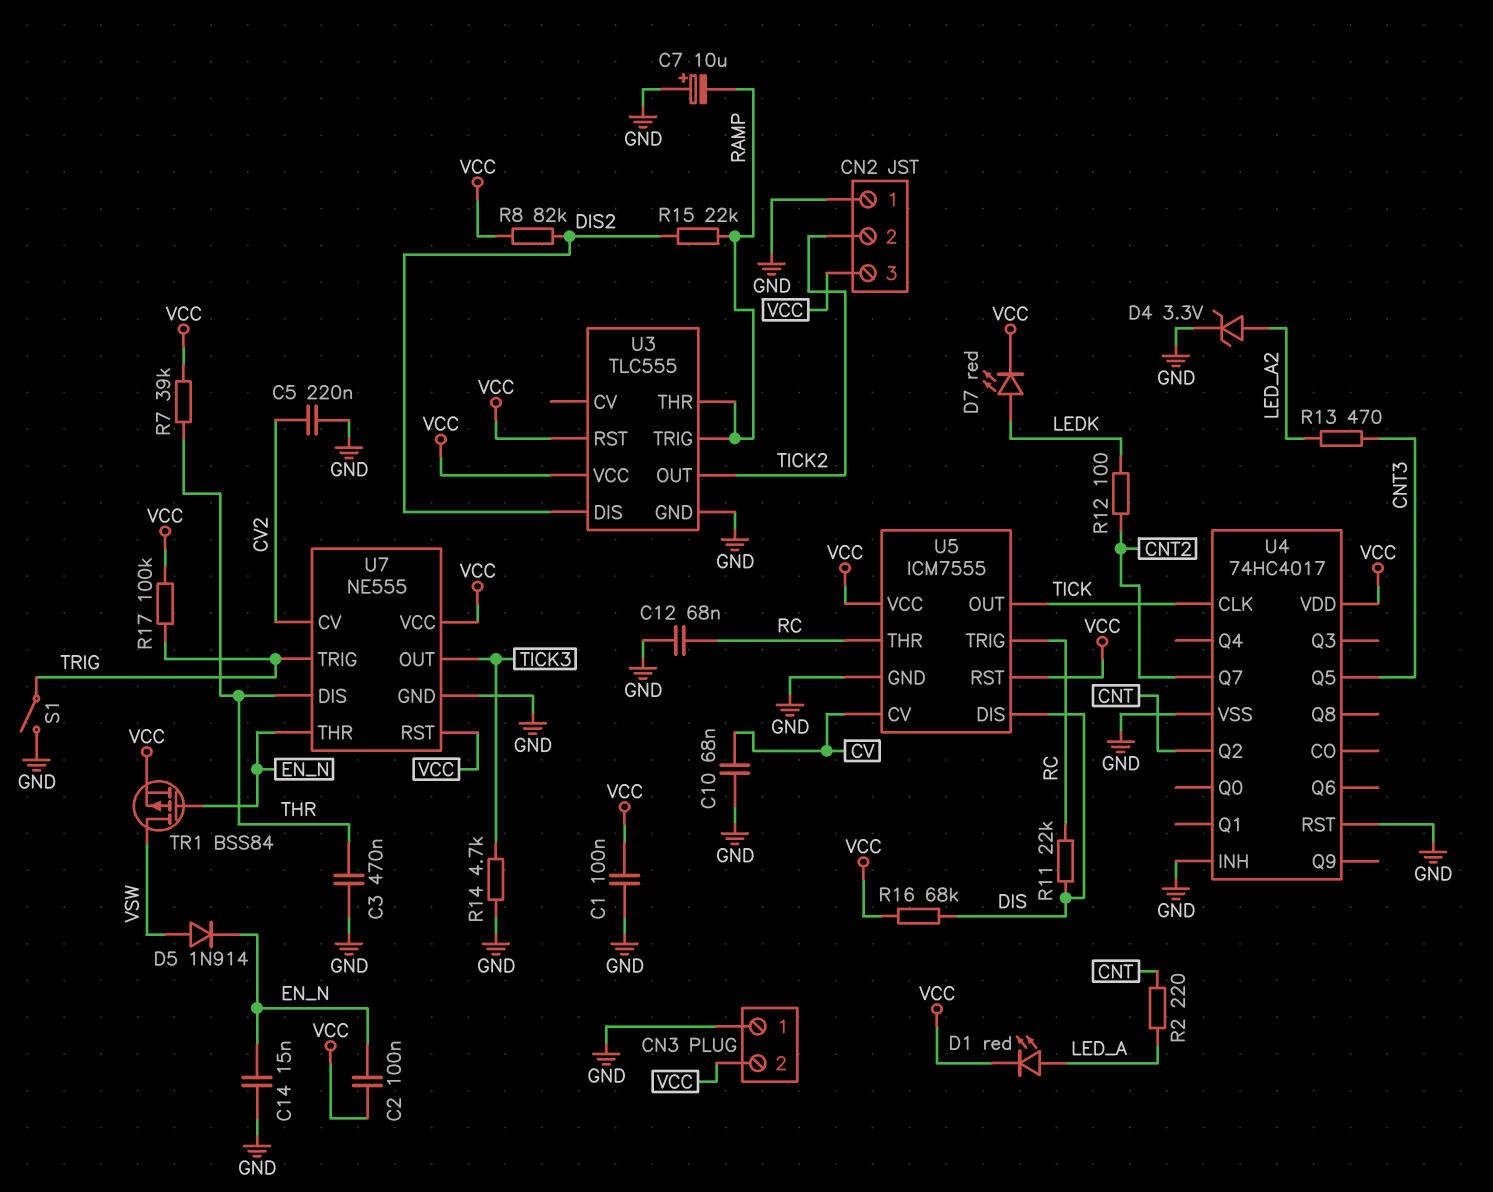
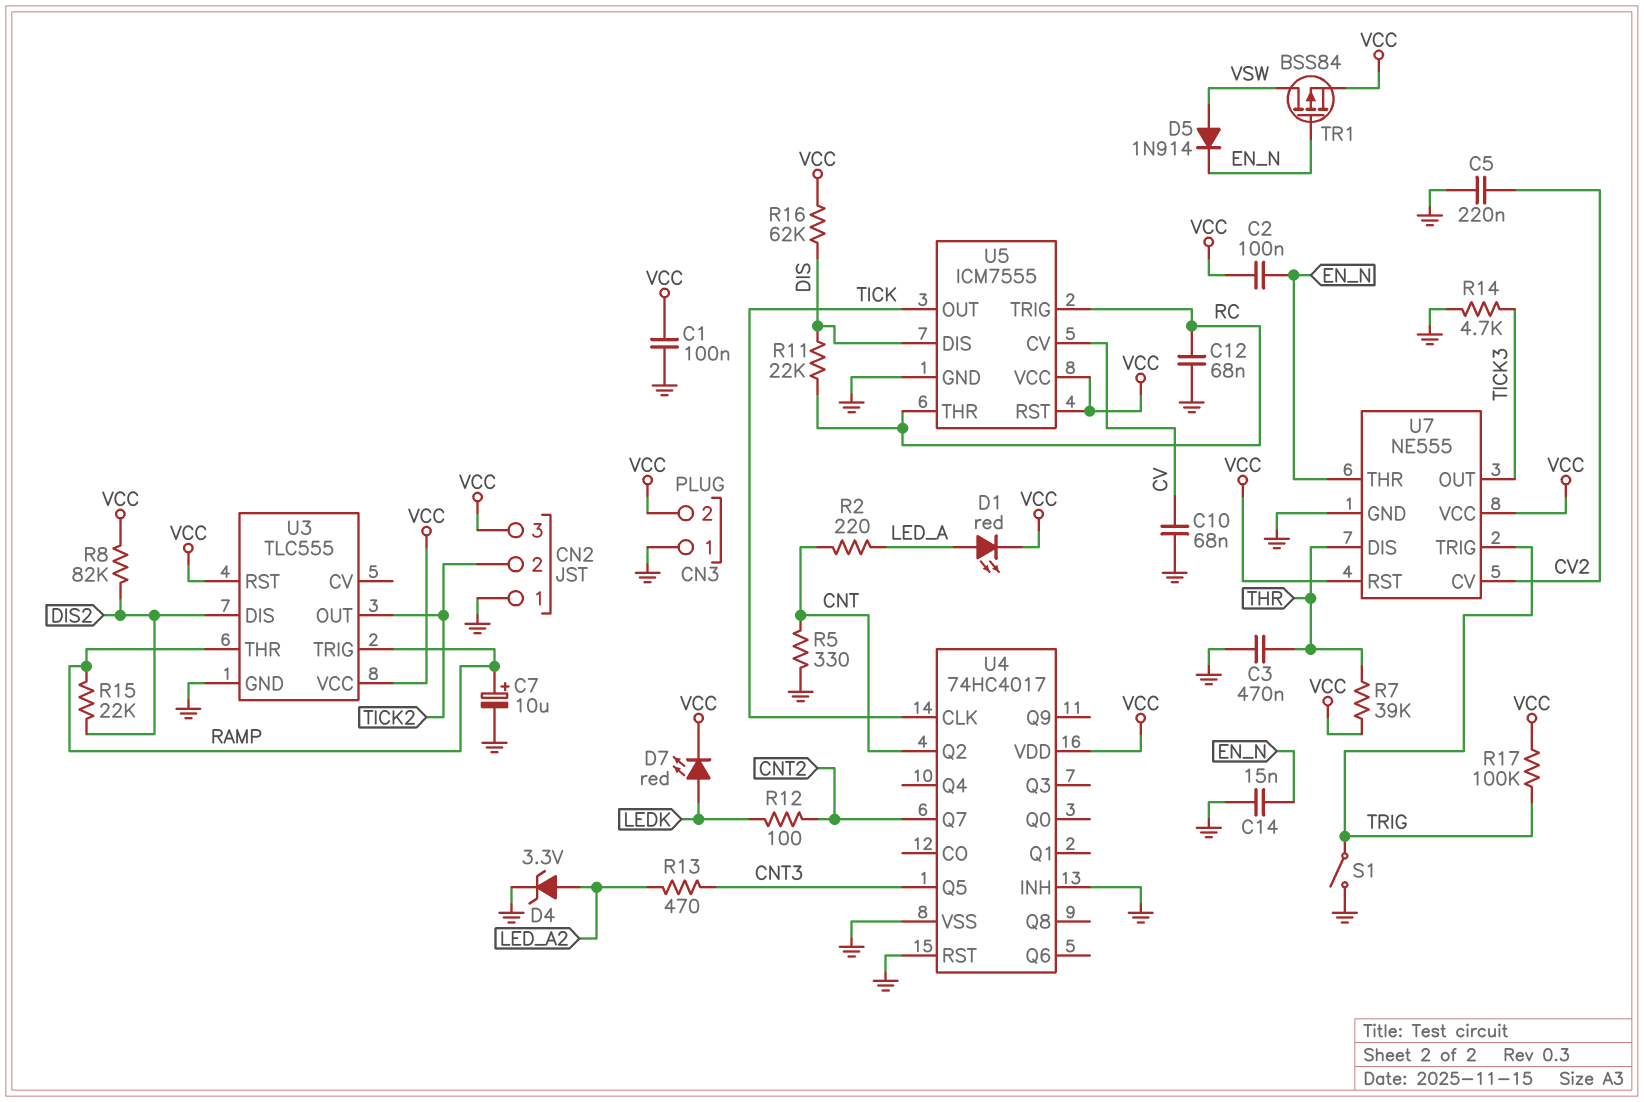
C7: 10uF (plus GND, minus RAMP) -> 10uF (plus RAMP, minus GND)
R5: none -> 330 (CNT, GND)
R16: 68k (DIS, VCC) -> 62k (DIS, VCC)

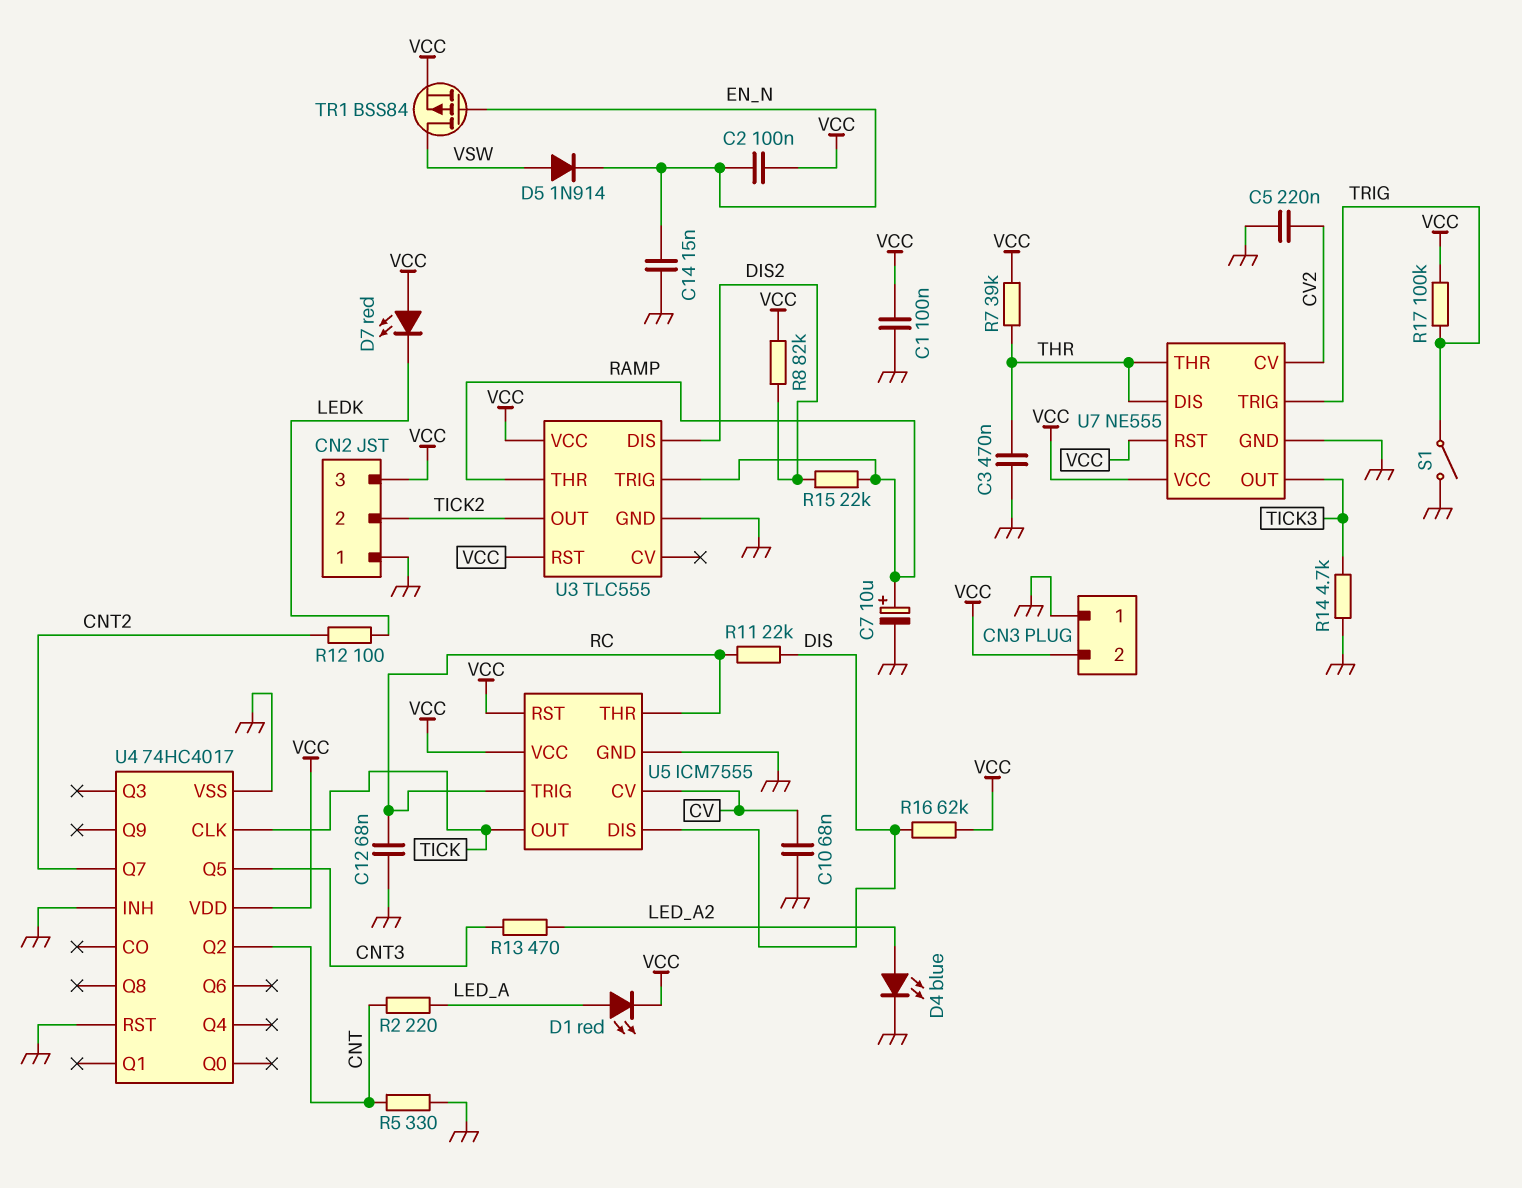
D4: zener 3.3V (A LED_A2, K GND) -> LED blue (A LED_A2, K GND)
D7: LED red (A LEDK, K VCC) -> LED red (A VCC, K LEDK)
U7 pin THR: EN_N -> THR

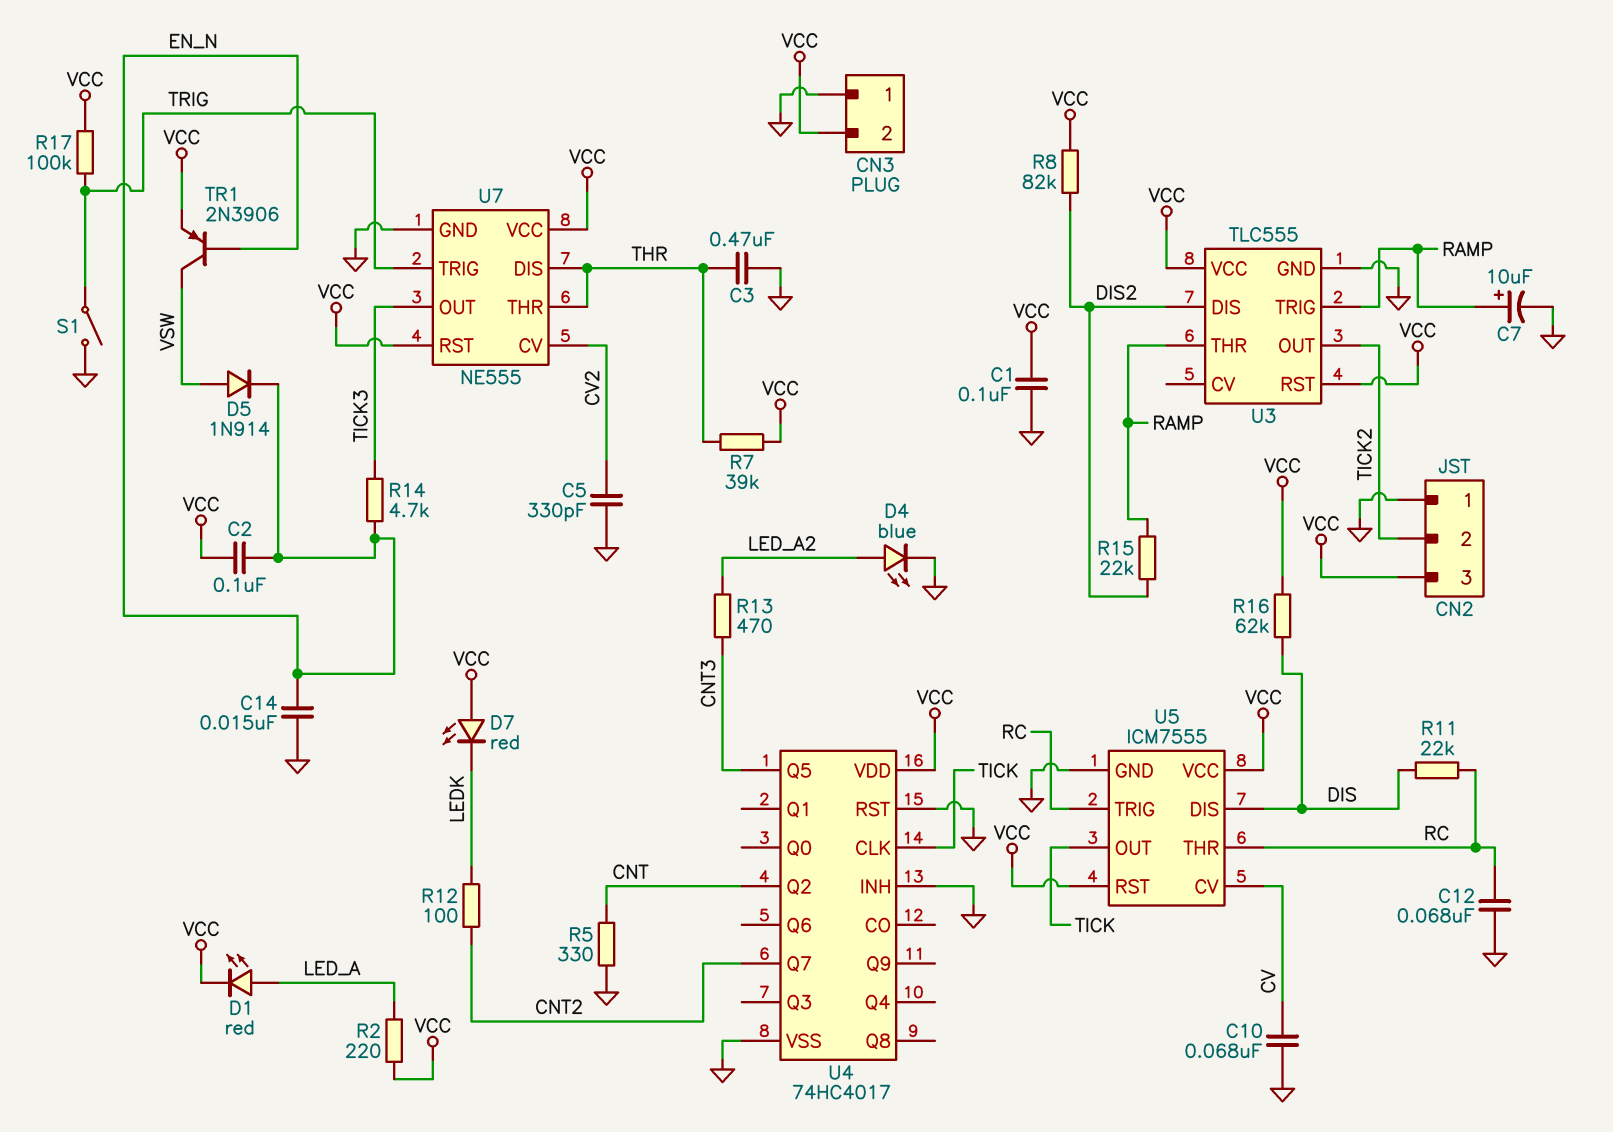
C5: 220nF (CV2, GND) -> 330pF (CV2, GND)
R2: 220 (CNT, LED_A) -> 220 (LED_A, VCC)
R14: 4.7k (GND, TICK3) -> 4.7k (EN_N, TICK3)
TR1: PMOS BSS84 (G EN_N, D VSW, S VCC) -> PNP 2N3906 (B EN_N, C VSW, E VCC)

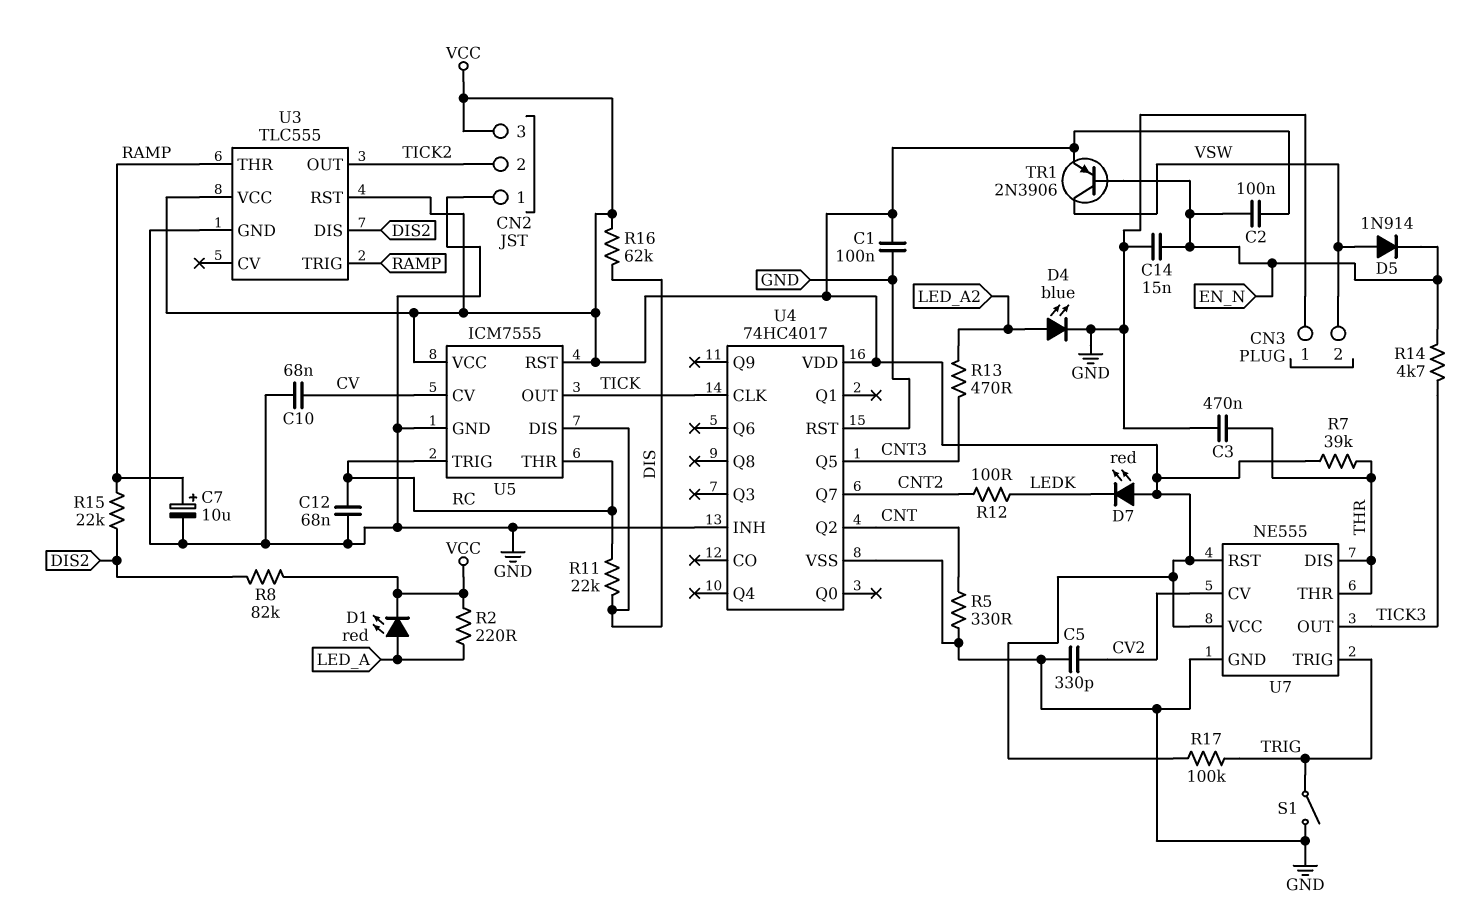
CN3 pin 2: VCC -> VSW

